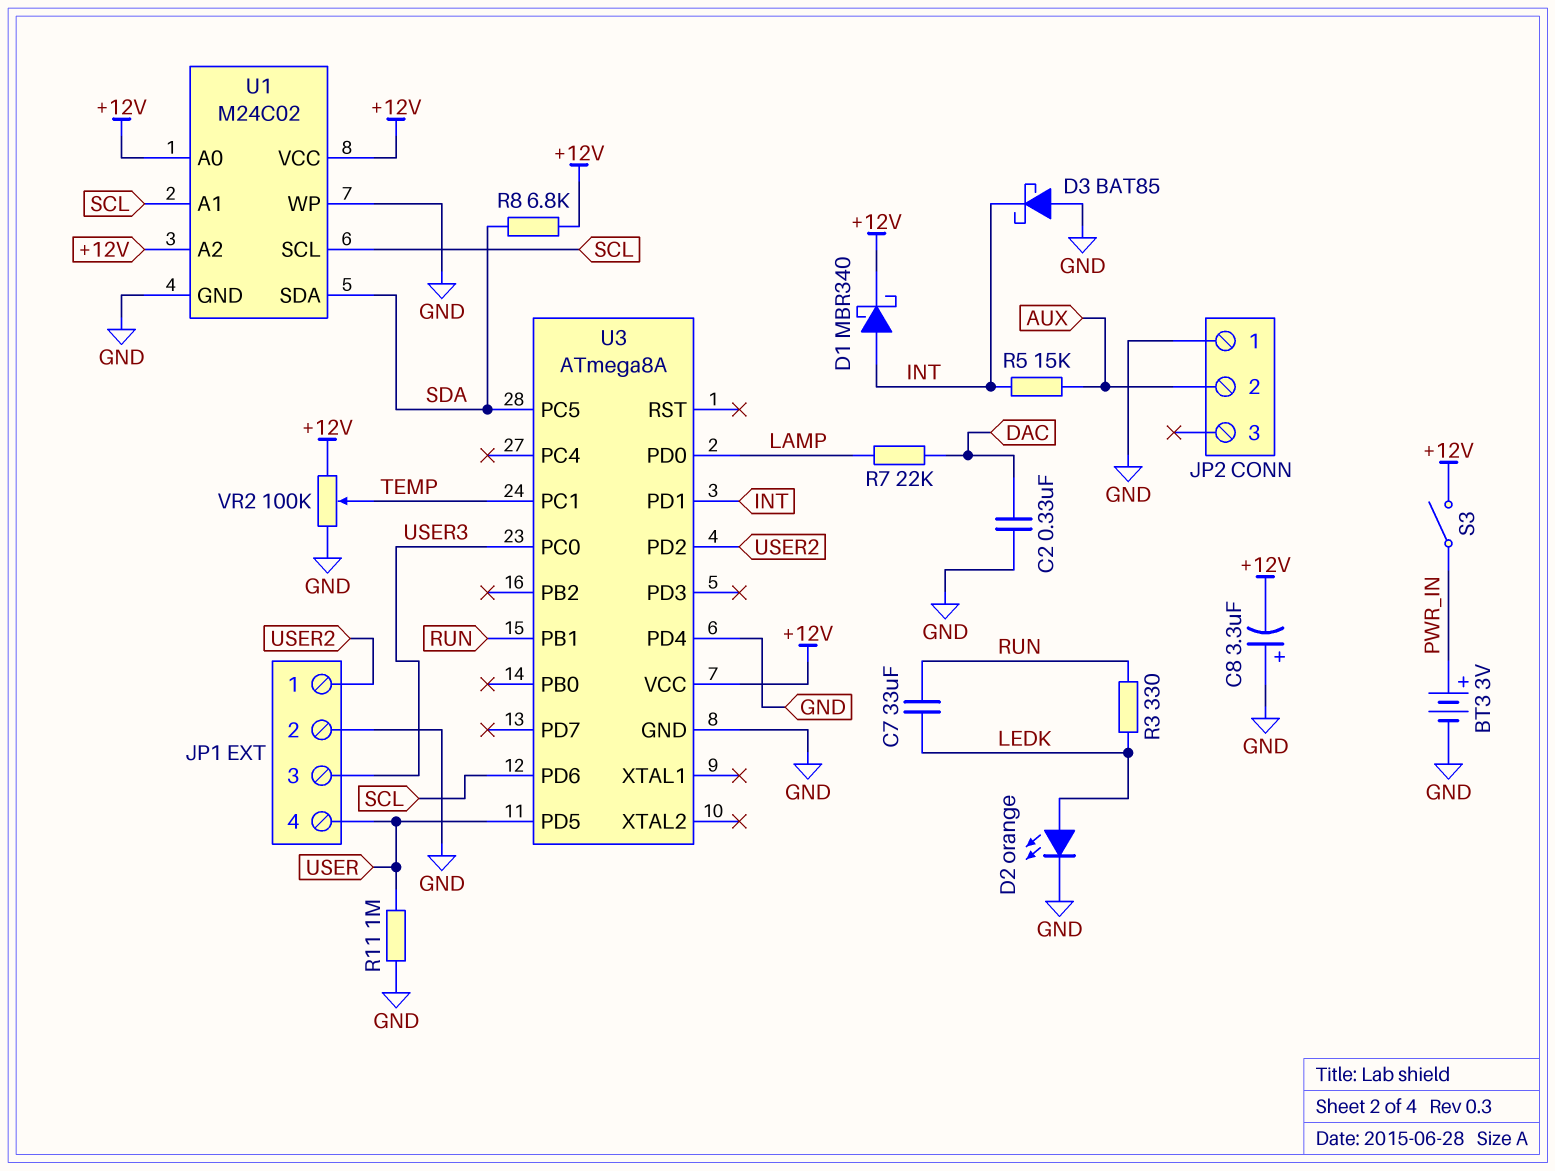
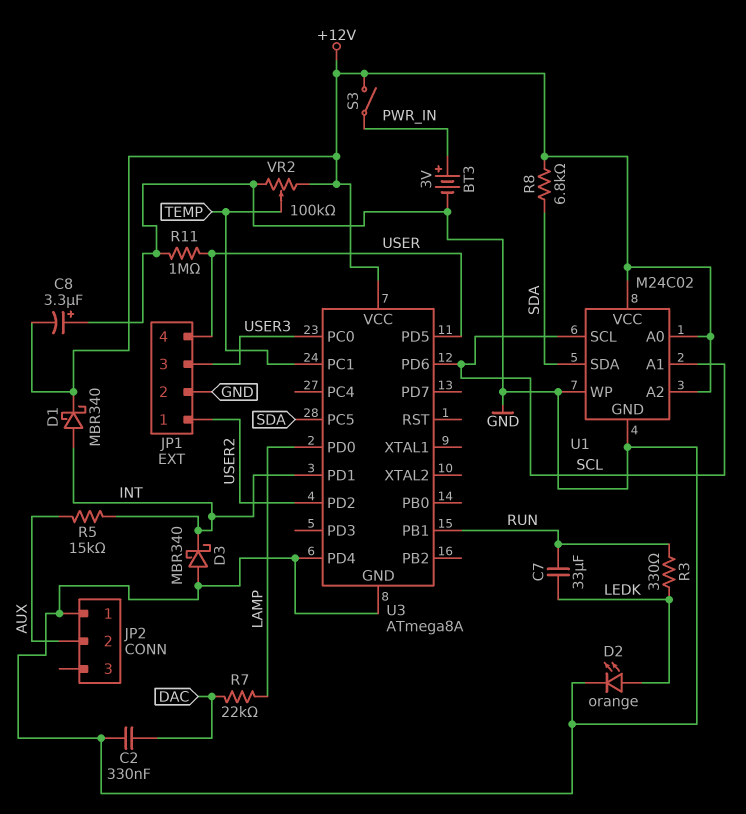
D3: schottky BAT85 (A GND, K INT) -> schottky MBR340 (A GND, K INT)

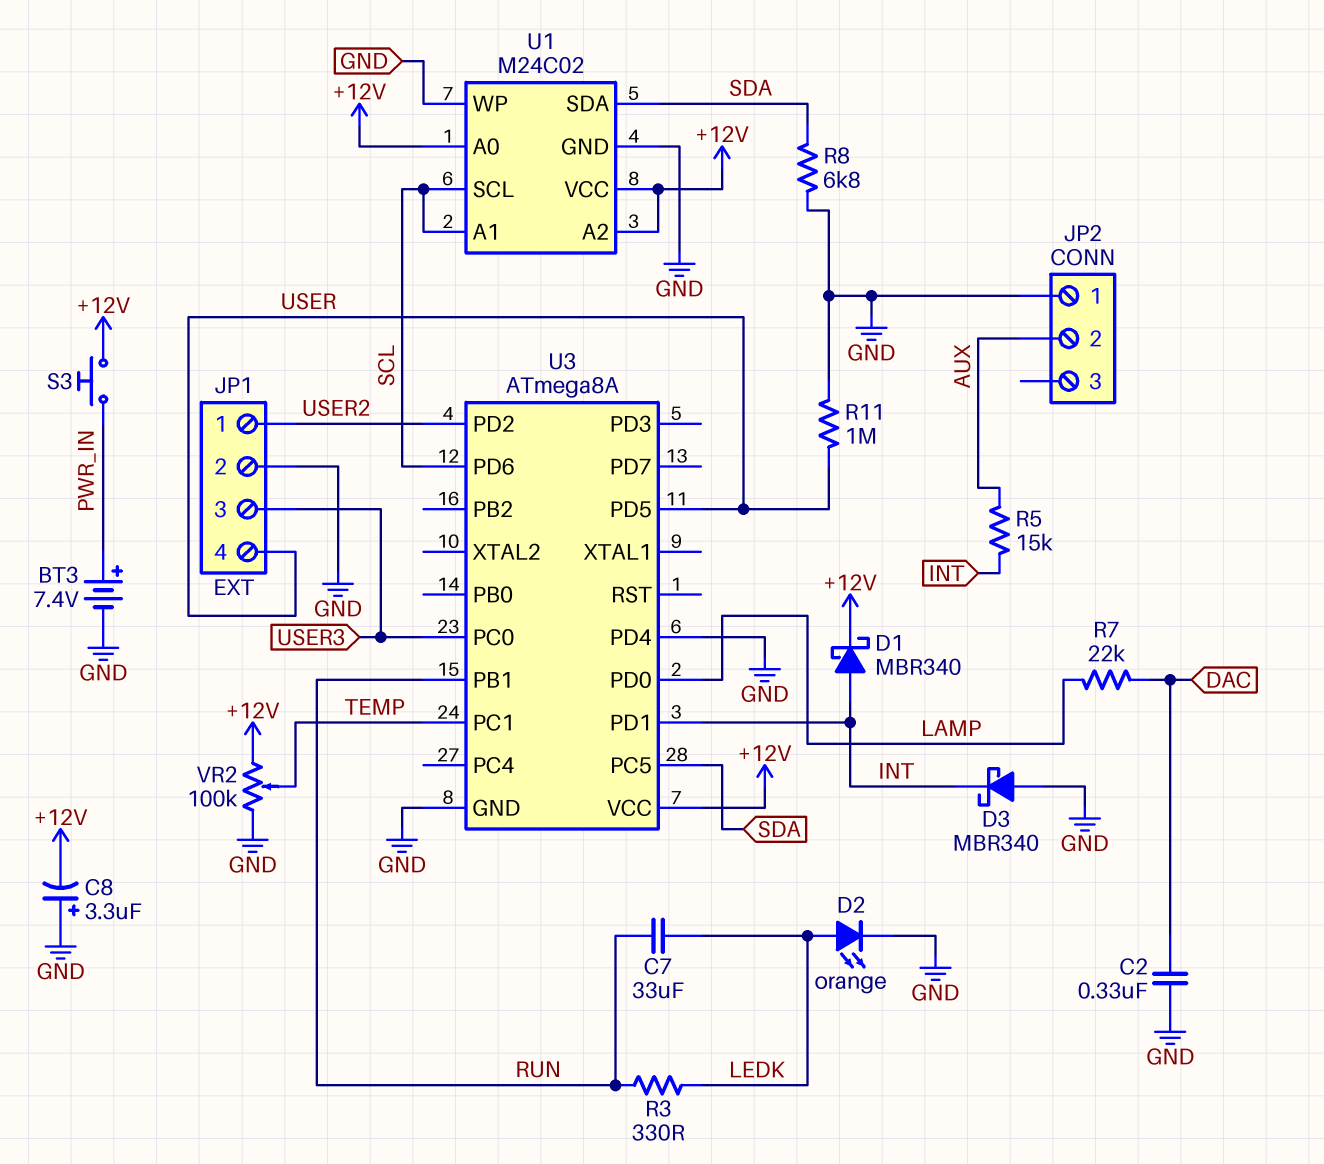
BT3: 3V (plus PWR_IN, minus GND) -> 7.4V (plus PWR_IN, minus GND)
R8: 6.8k (+12V, SDA) -> 6.8k (GND, SDA)
S3: switch (+12V, PWR_IN) -> button (+12V, PWR_IN)

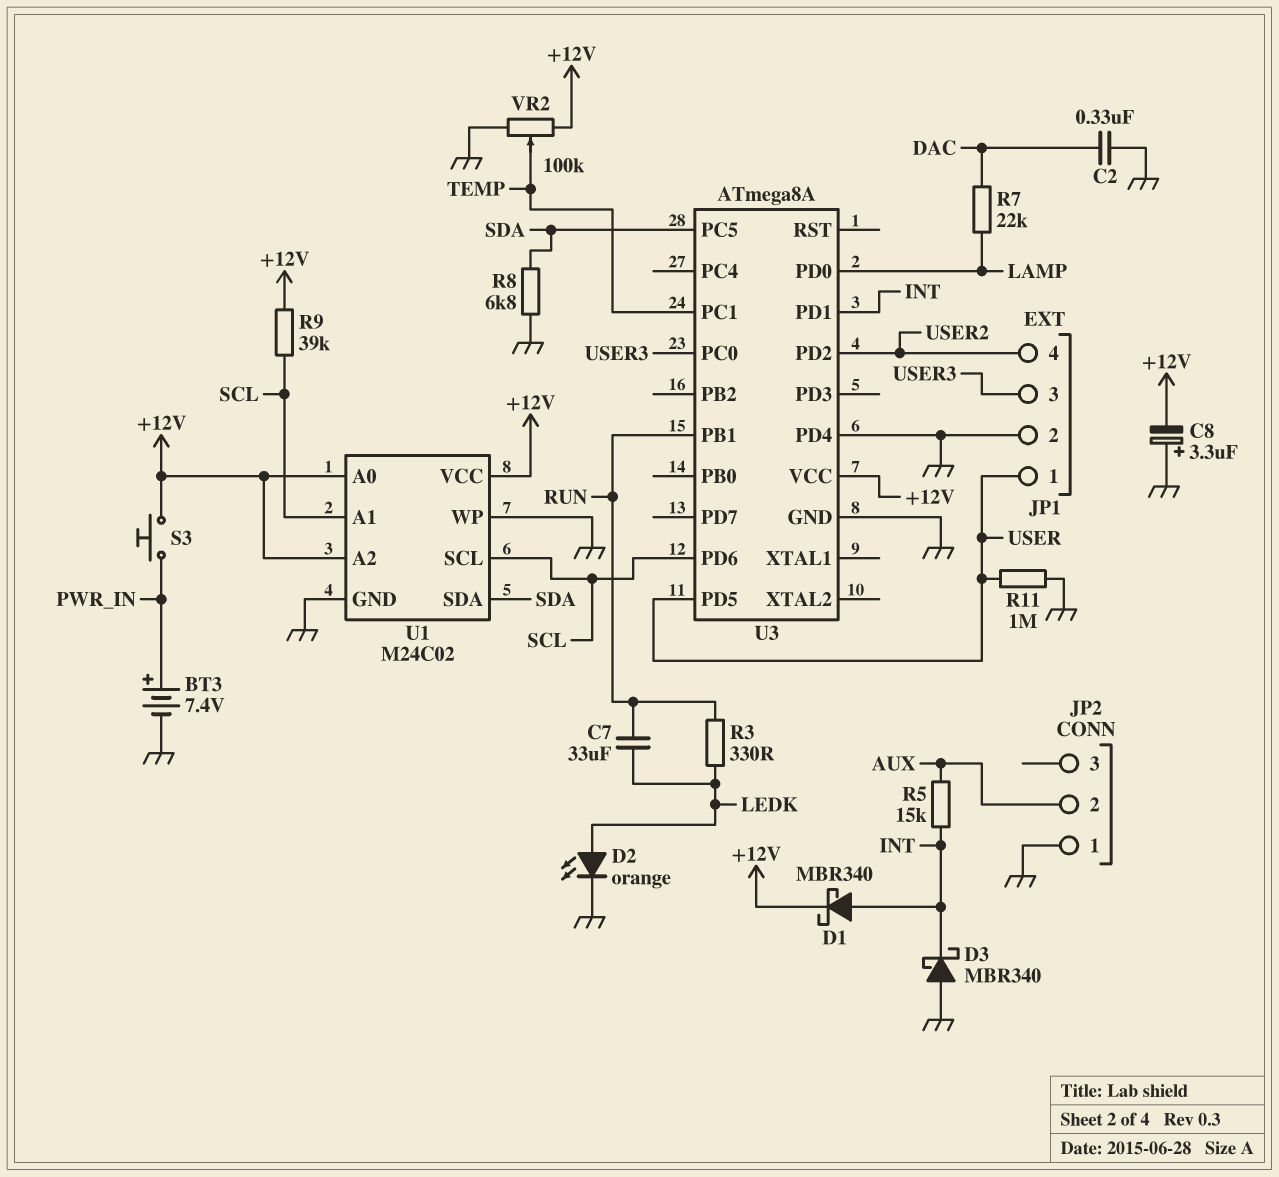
JP1 pin 1: USER2 -> USER
JP1 pin 4: USER -> USER2
R9: none -> 39k (+12V, SCL)

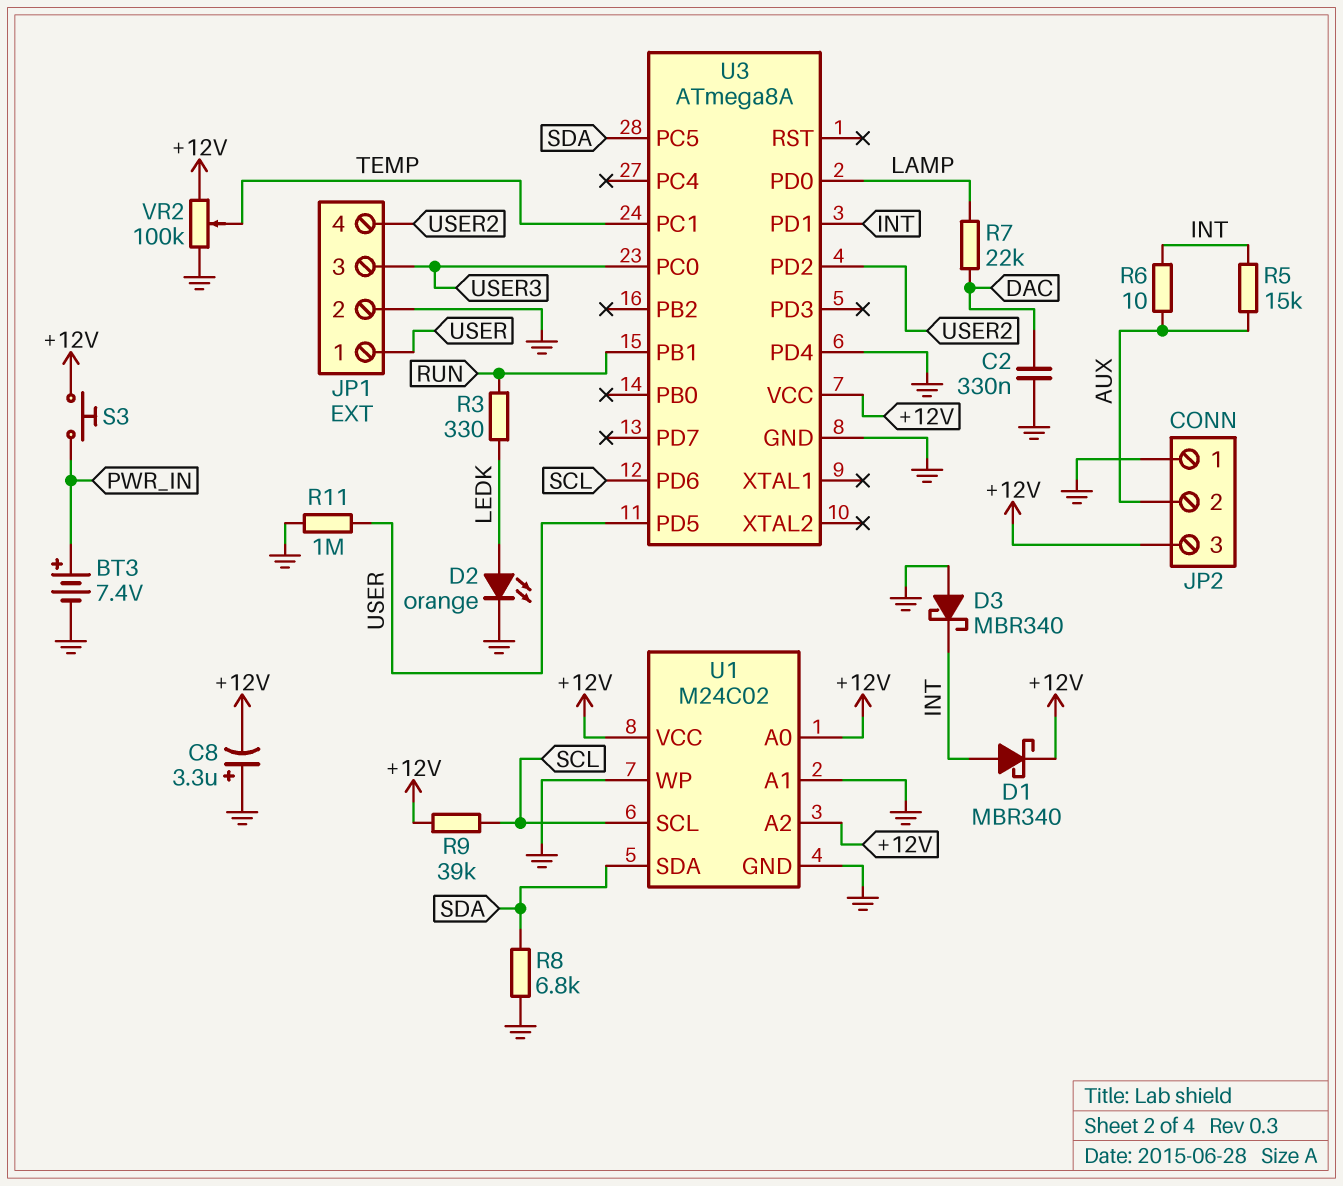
C7: 33uF (LEDK, RUN) -> none
JP2 pin 3: none -> +12V
R6: none -> 10 (AUX, INT)
U1 pin A1: SCL -> GND

